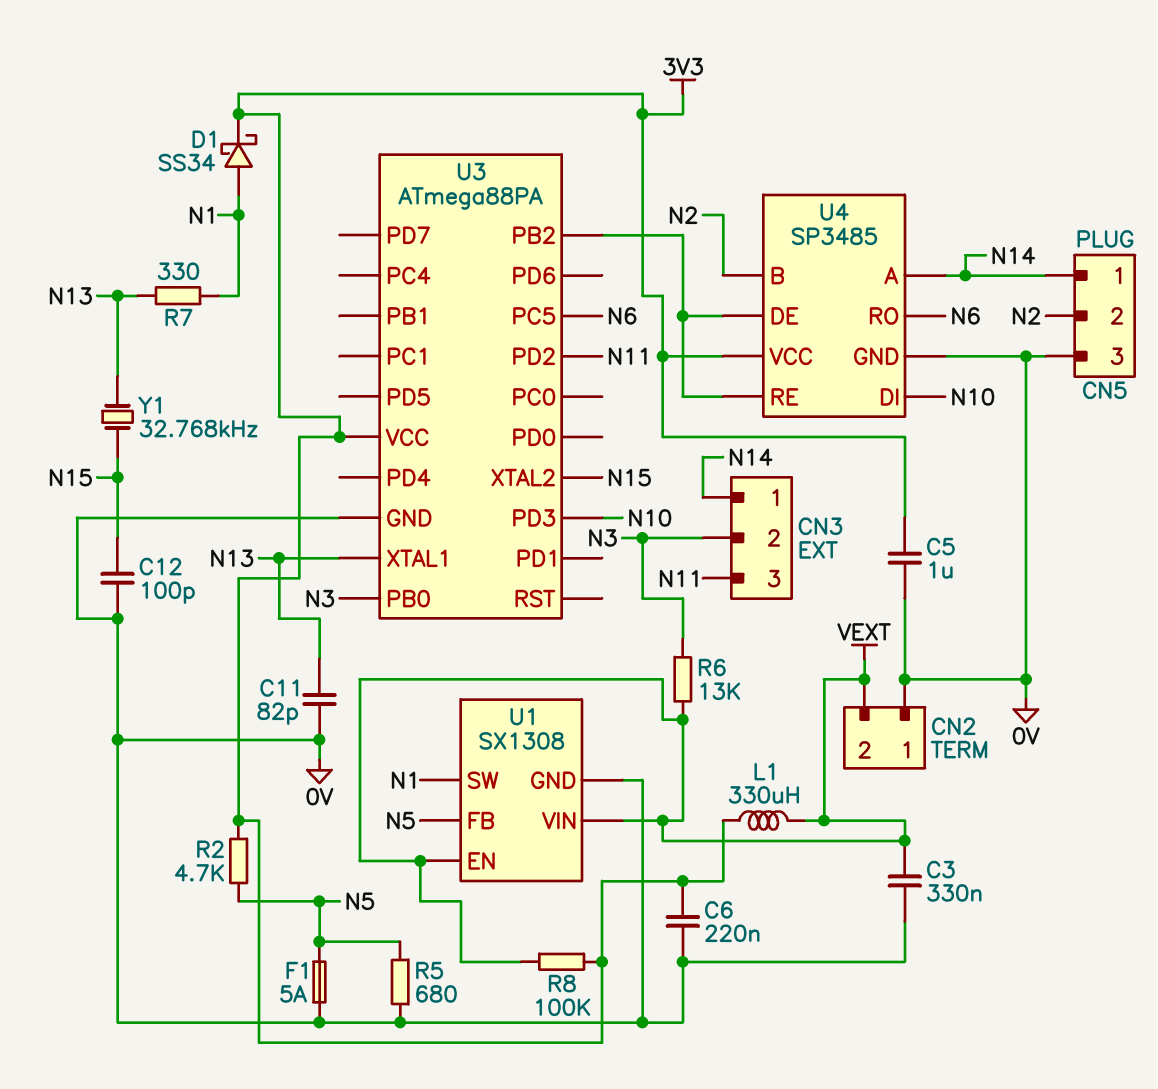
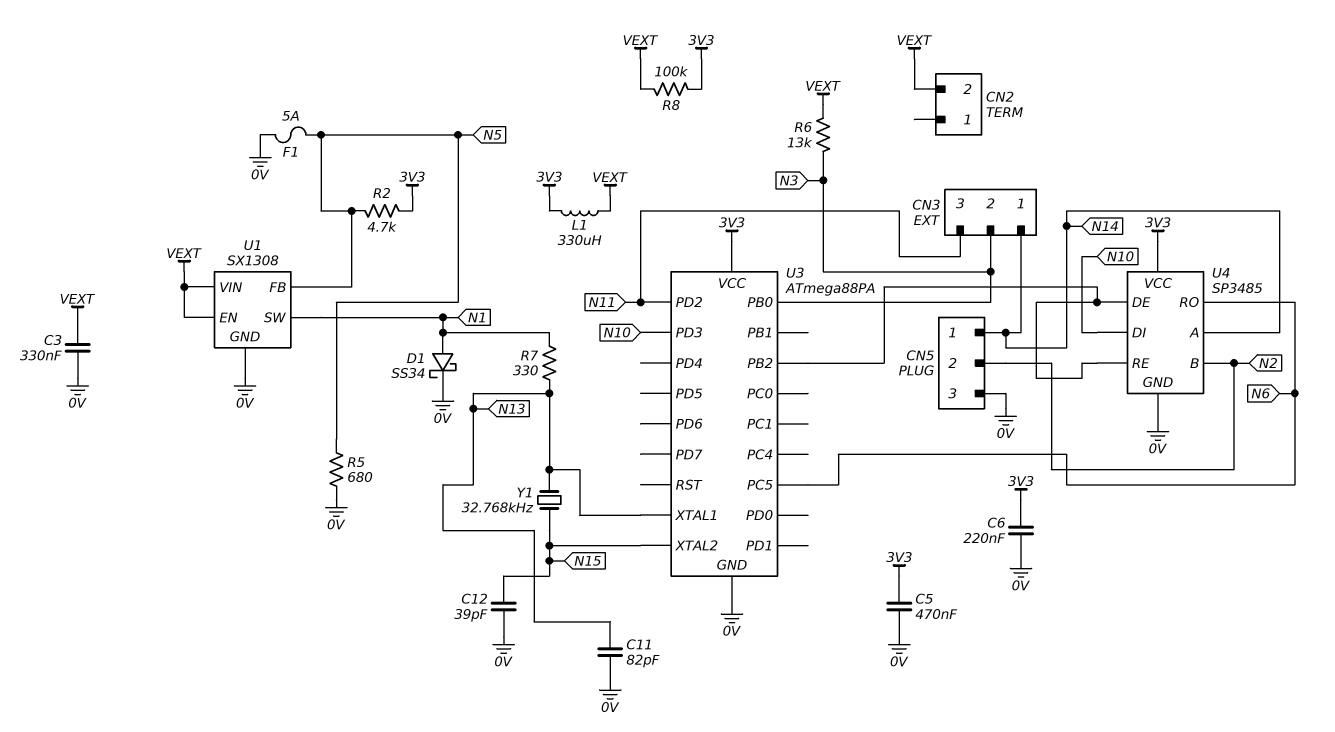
C5: 1uF (0V, 3V3) -> 470nF (0V, 3V3)
C12: 100pF (0V, N15) -> 39pF (0V, N15)
CN2 pin 1: 0V -> none
D1: schottky SS34 (A N1, K 3V3) -> schottky SS34 (A N1, K 0V)

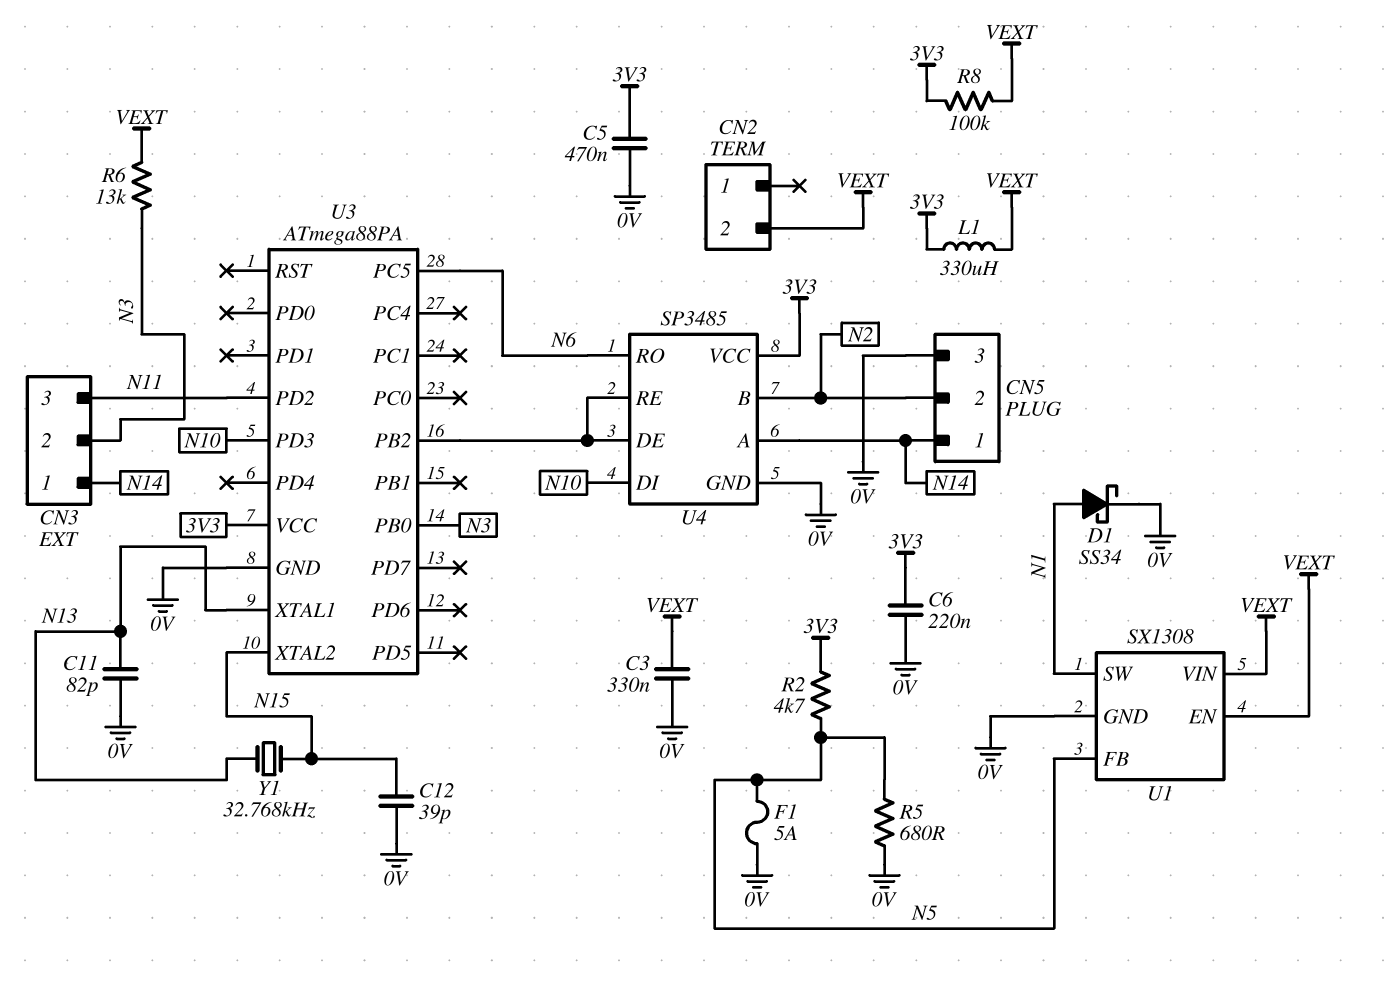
R7: 330 (N1, N13) -> none

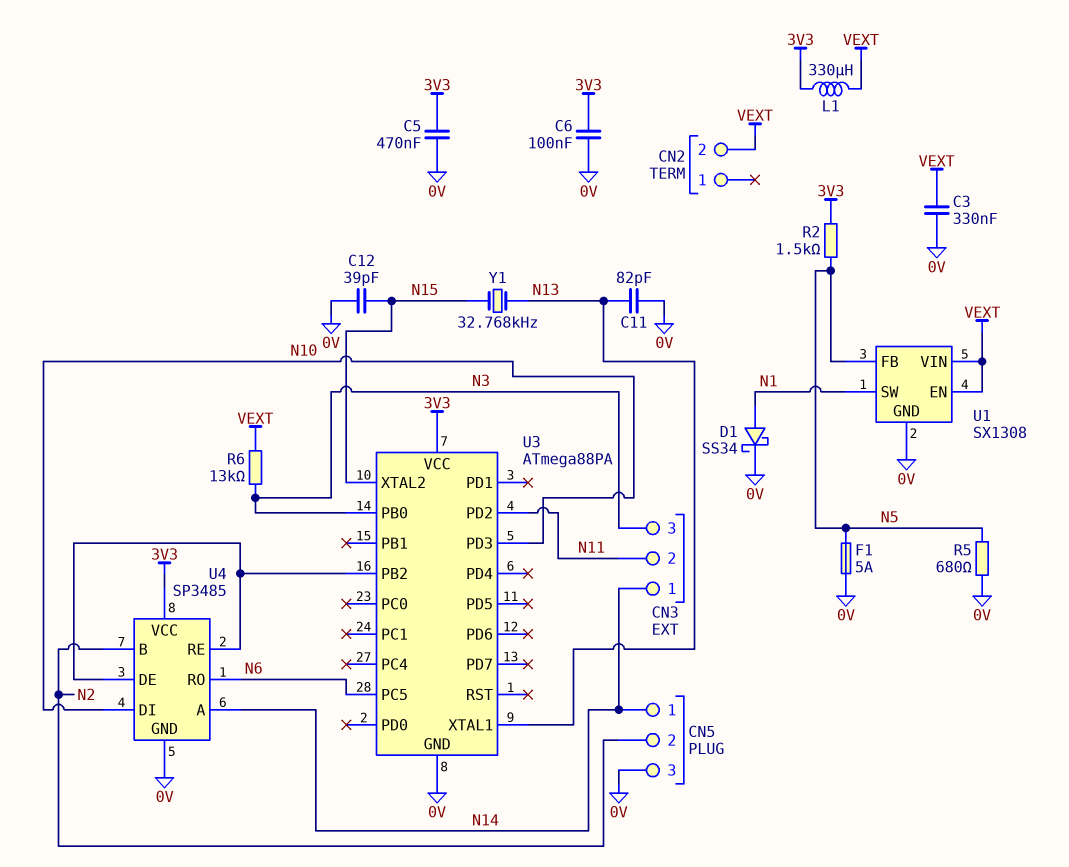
C6: 220nF (0V, 3V3) -> 100nF (0V, 3V3)
CN3 pin 2: N3 -> N11
CN3 pin 3: N11 -> N3
R2: 4.7k (3V3, N5) -> 1.5k (3V3, N5)
R8: 100k (3V3, VEXT) -> none

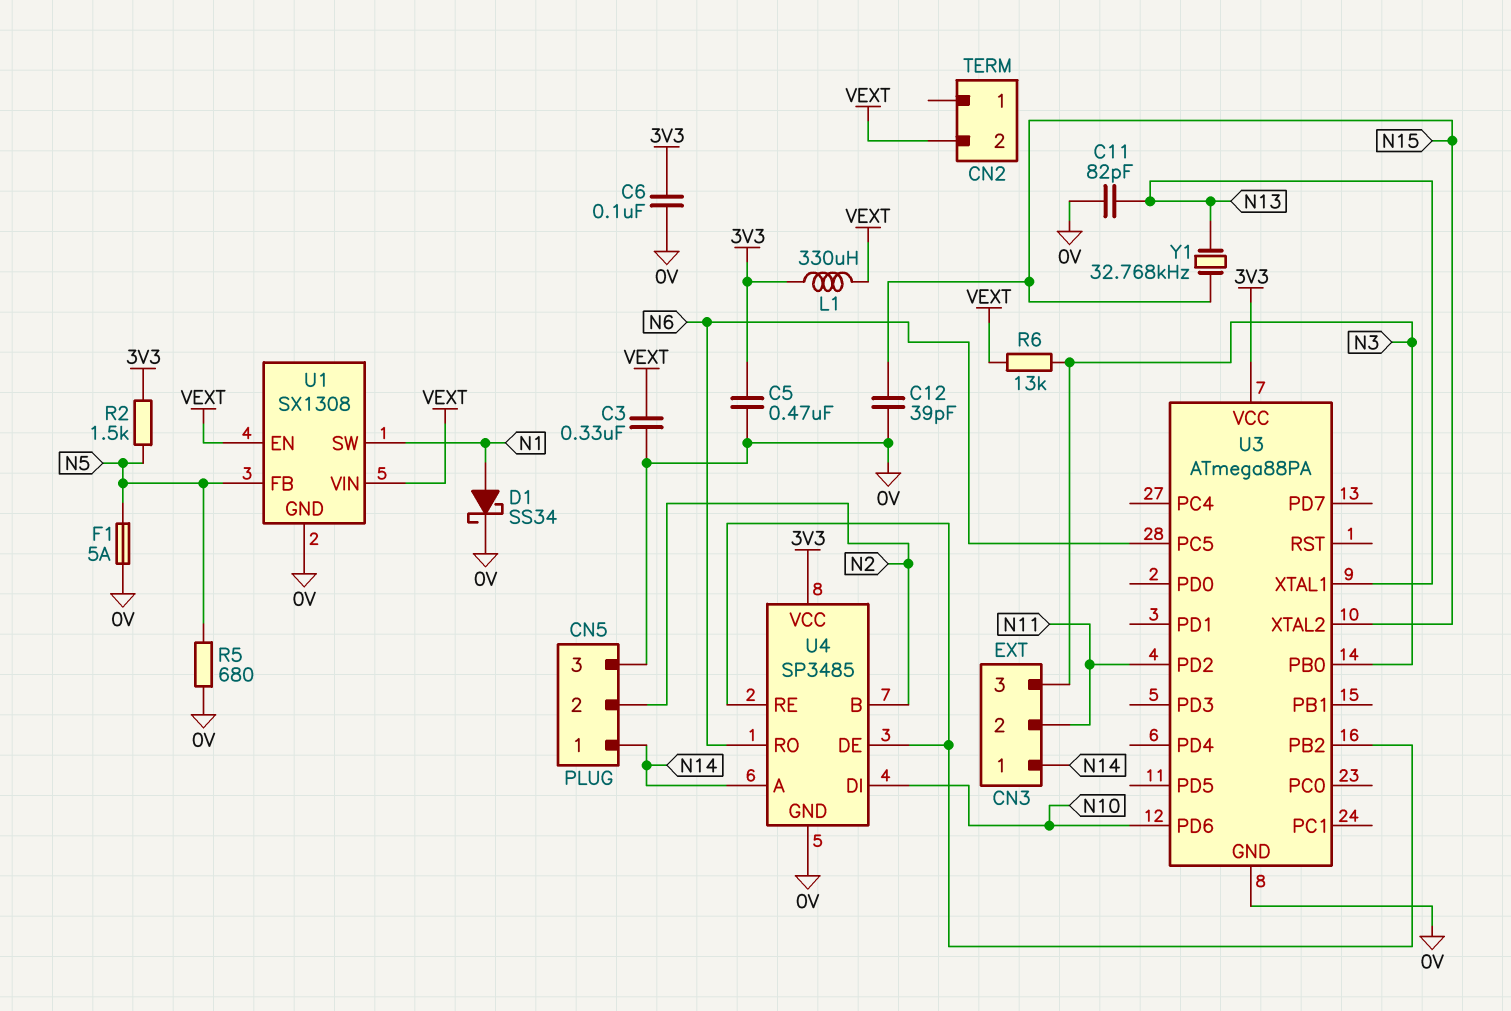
U3 pin PD3: N10 -> none
U3 pin PD6: none -> N10

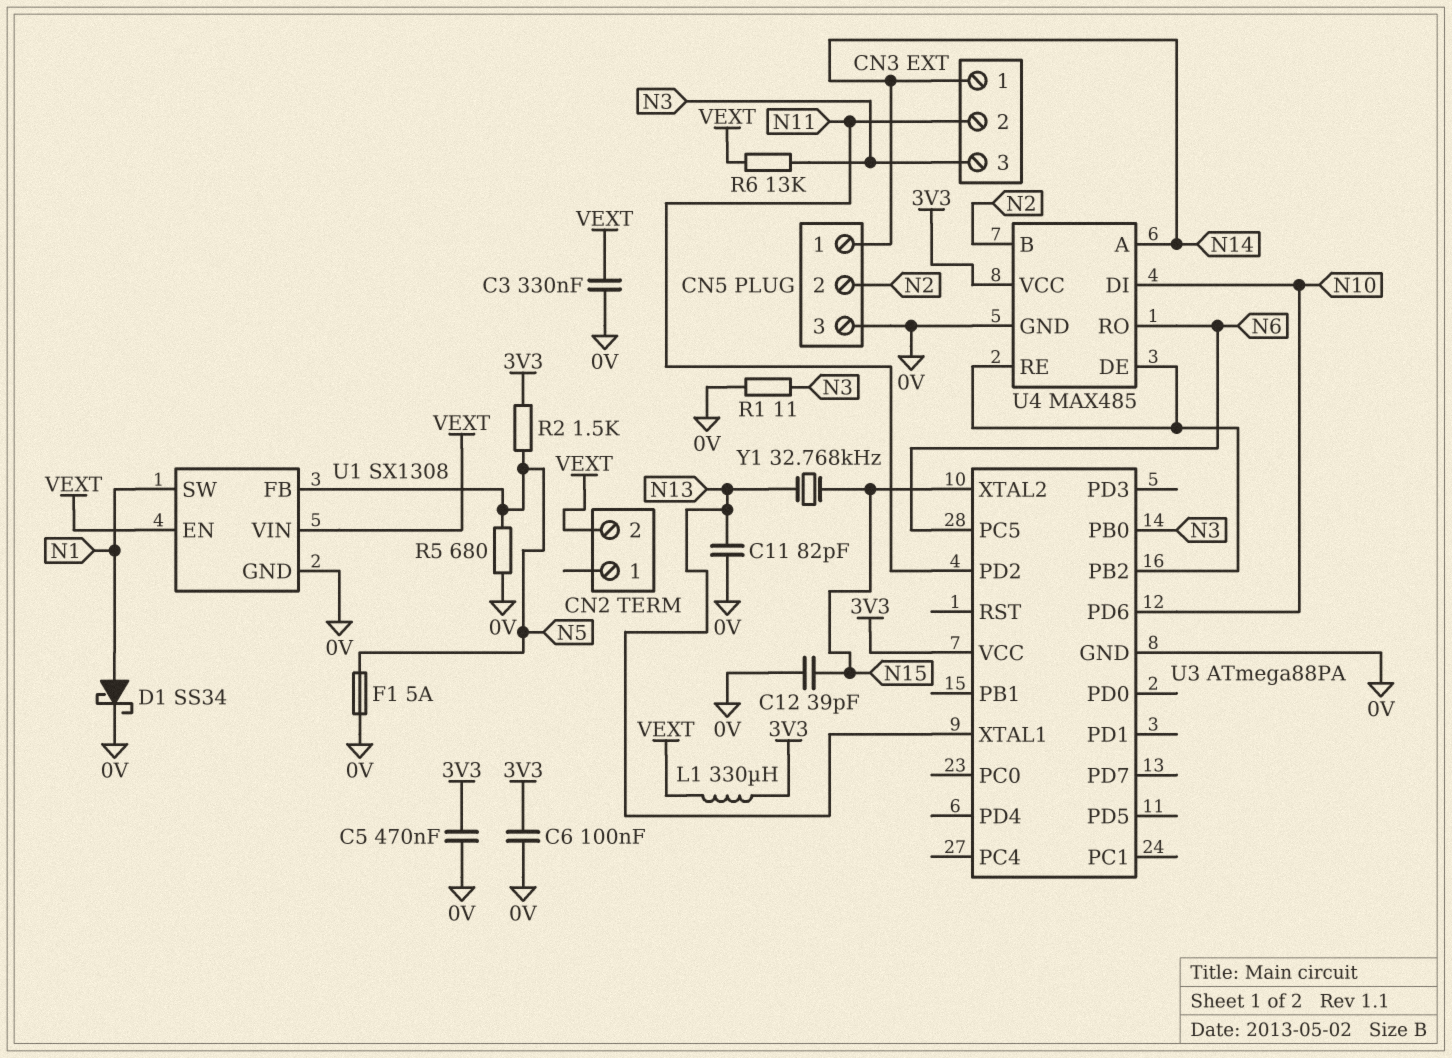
R1: none -> 11 (0V, N3)
U4: SP3485 -> MAX485

